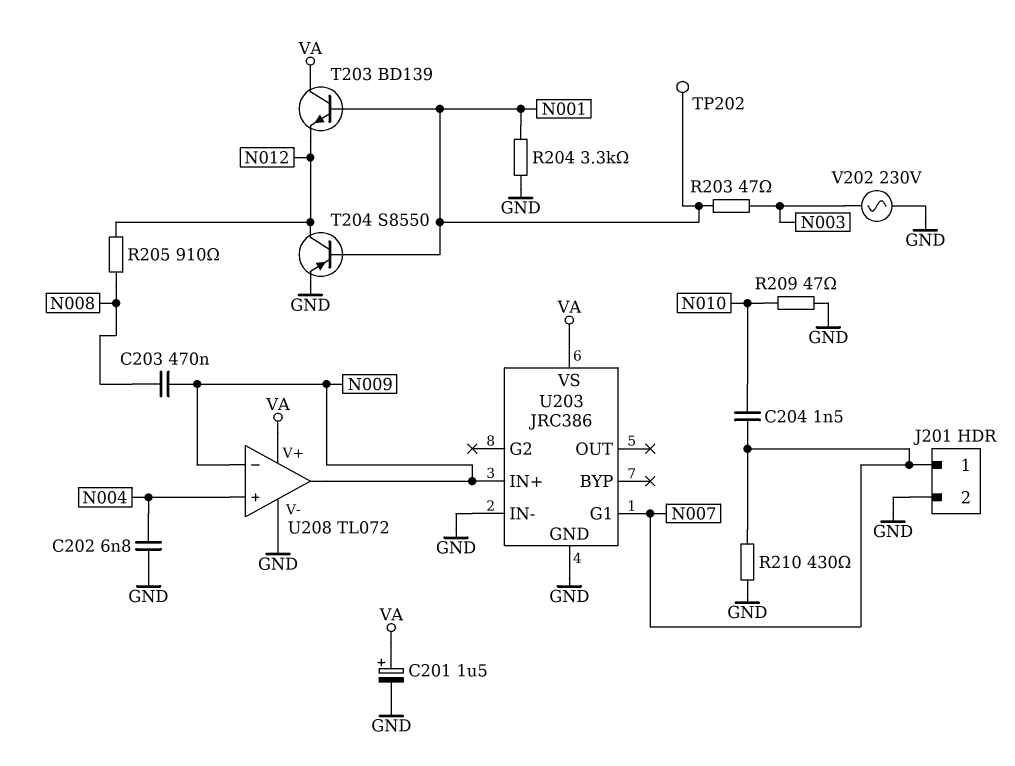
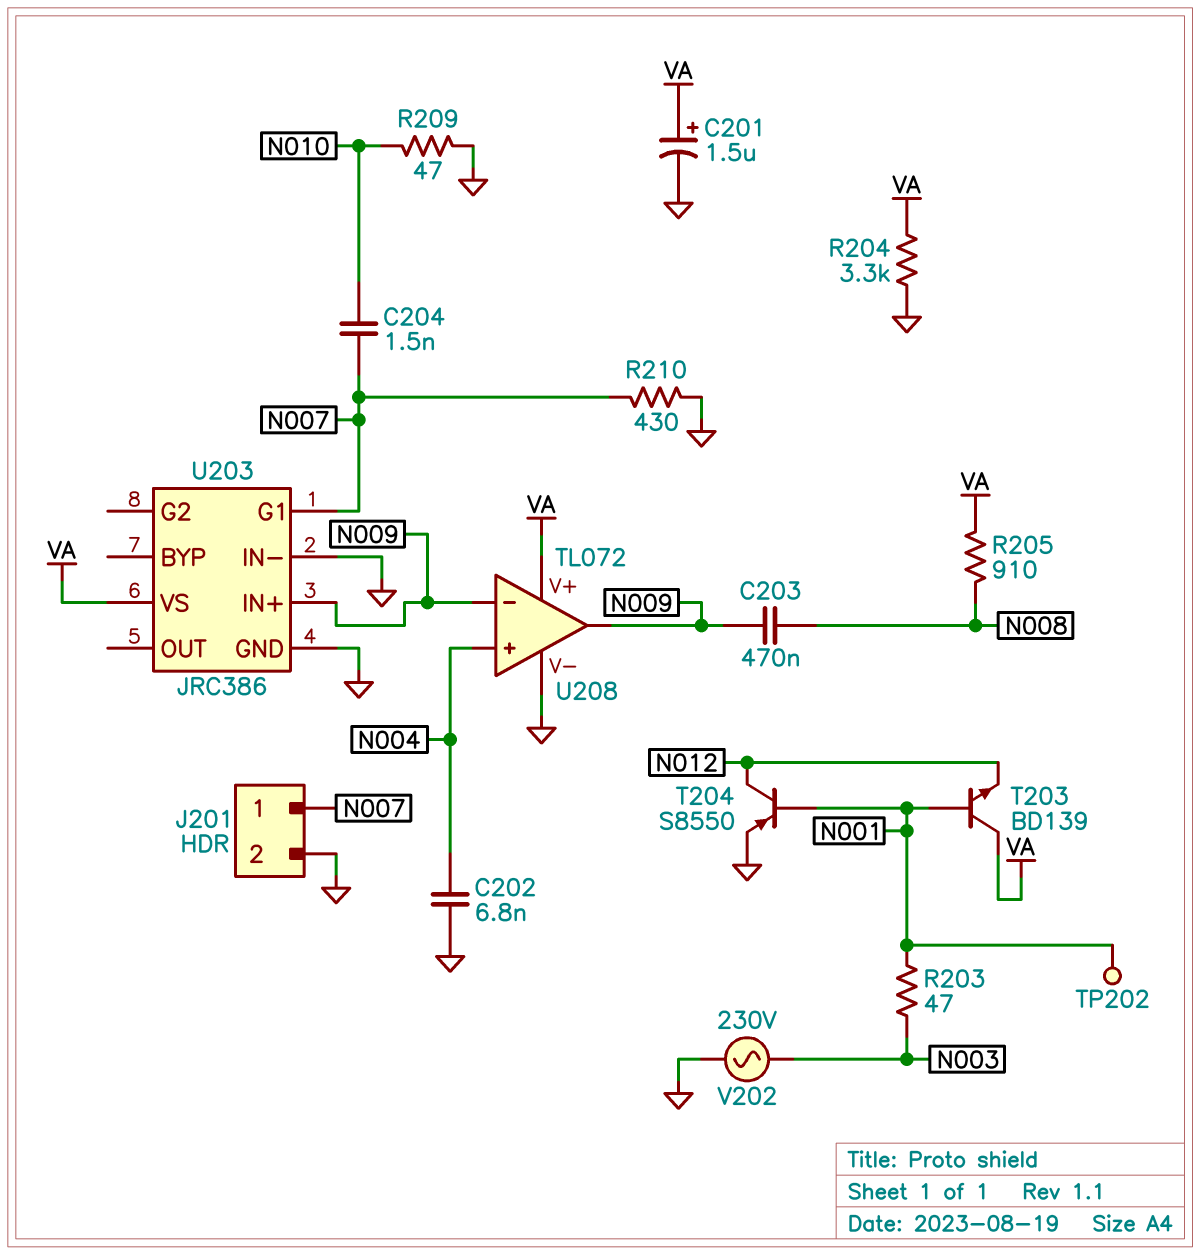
R204: 3.3k (GND, N001) -> 3.3k (GND, VA)
R205: 910 (N008, N012) -> 910 (N008, VA)

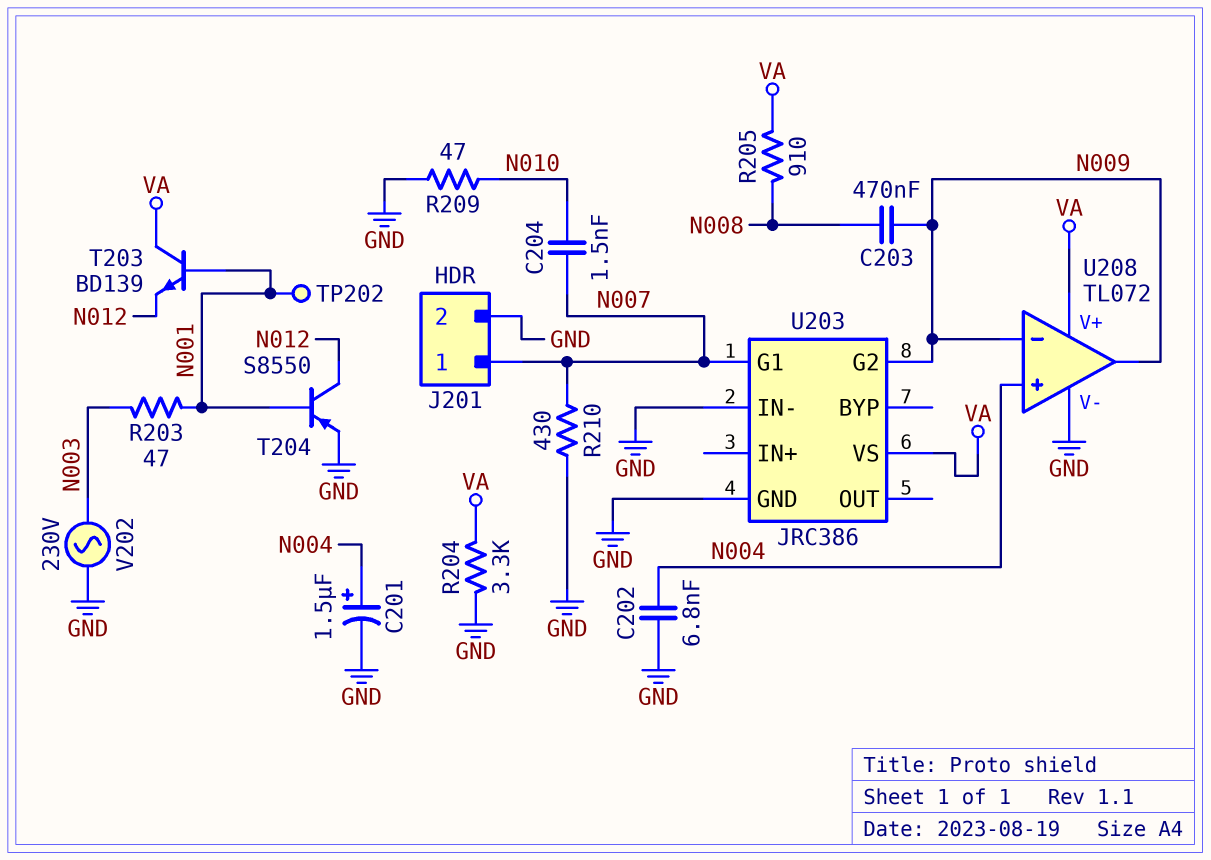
C201: 1.5uF (plus VA, minus GND) -> 1.5uF (plus N004, minus GND)
U203 pin G2: none -> N009
U203 pin IN+: N009 -> none

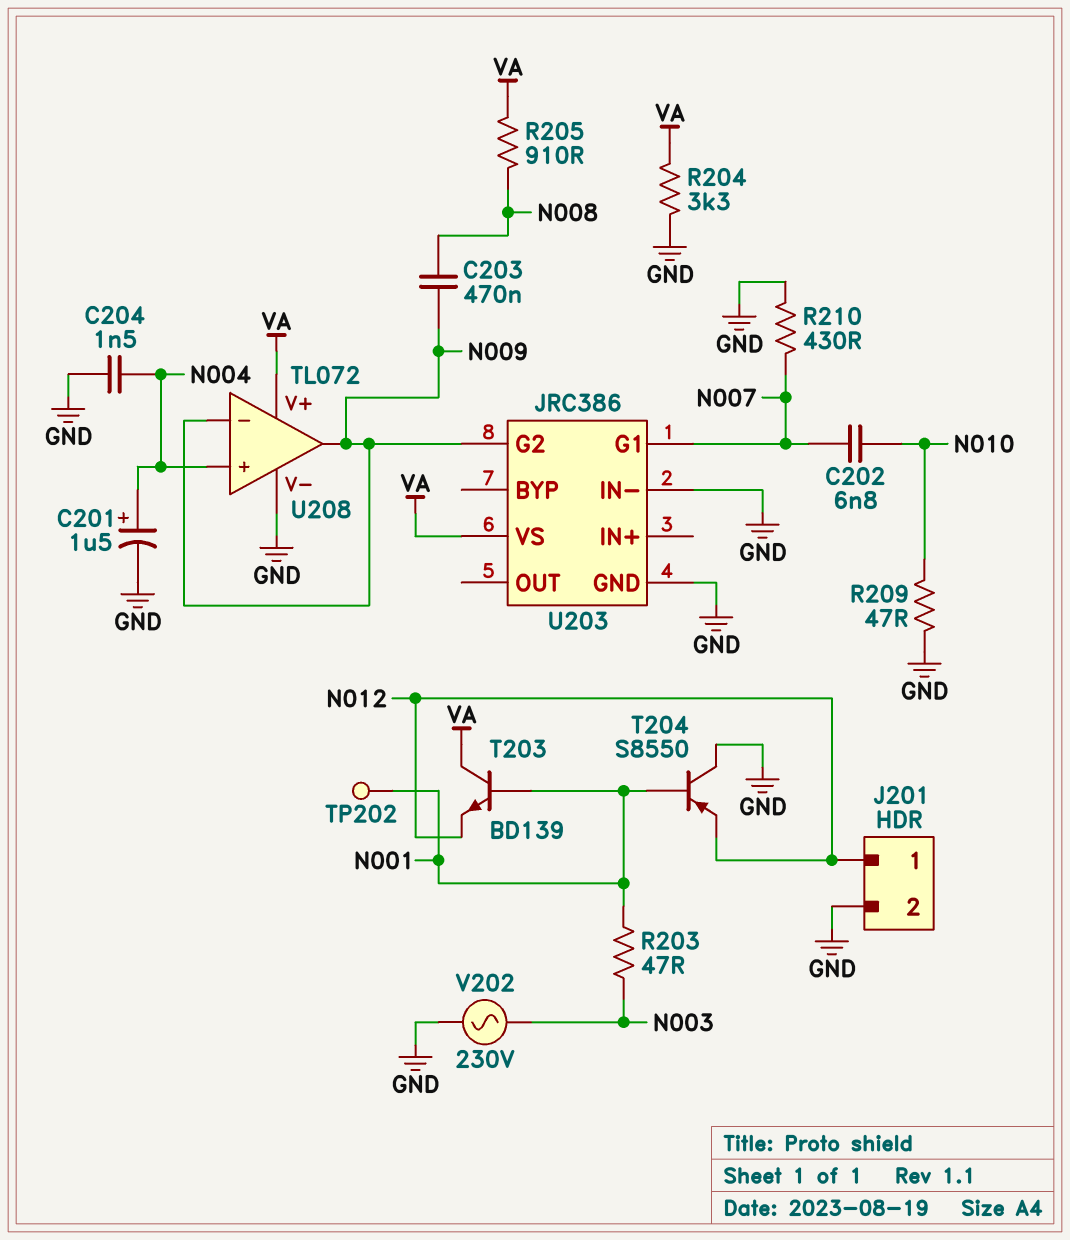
C202: 6.8nF (GND, N004) -> 6.8nF (N007, N010)
C204: 1.5nF (N007, N010) -> 1.5nF (GND, N004)
J201 pin 1: N007 -> N012
T204: PNP S8550 (B N001, C N012, E GND) -> PNP S8550 (B N001, C GND, E N012)

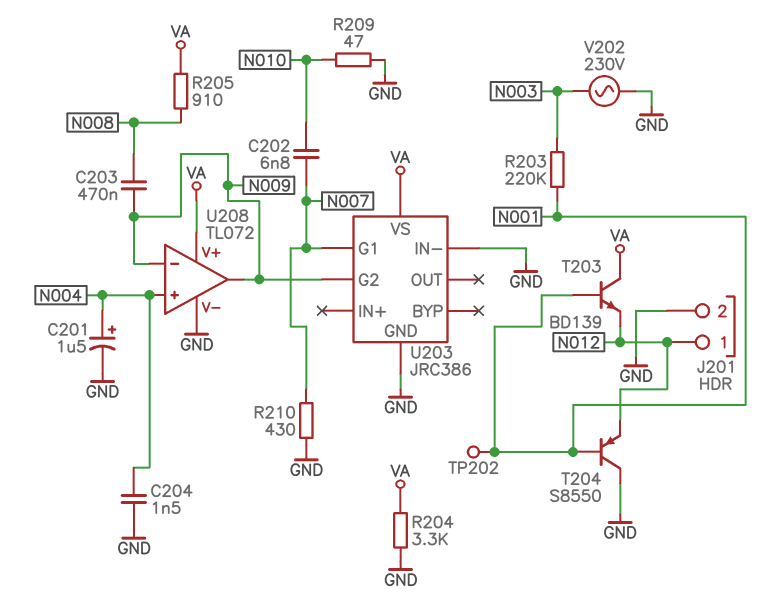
R203: 47 (N001, N003) -> 220k (N001, N003)

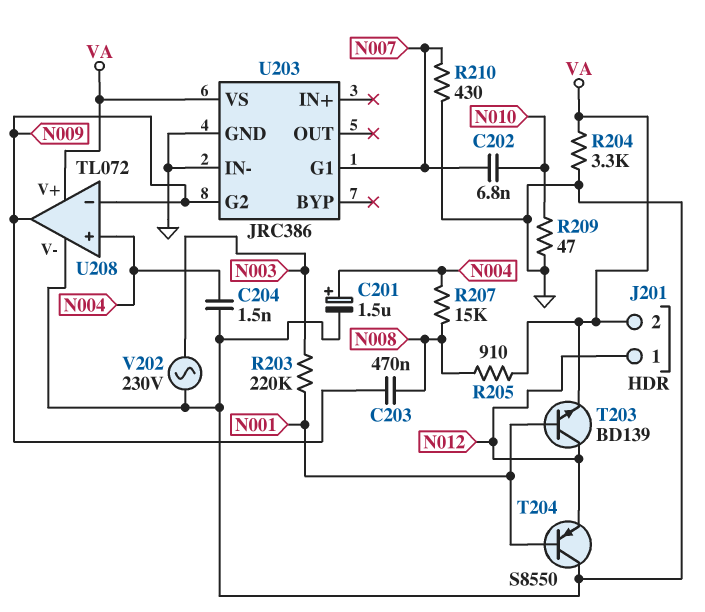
J201 pin 2: GND -> VA
R207: none -> 15k (N004, N008)
T203: NPN BD139 (B N001, C VA, E N012) -> NPN BD139 (B N001, C N012, E VA)
TP202: test point (N001) -> none

